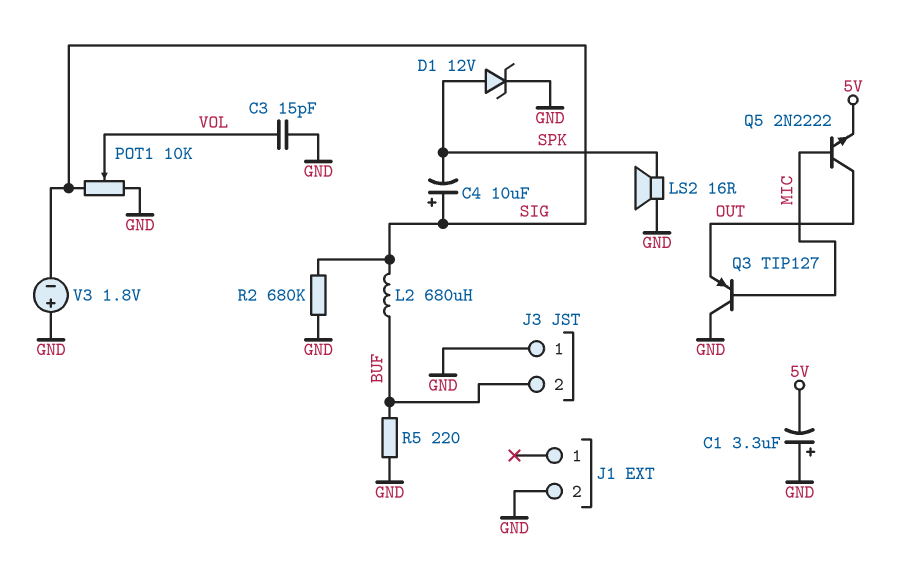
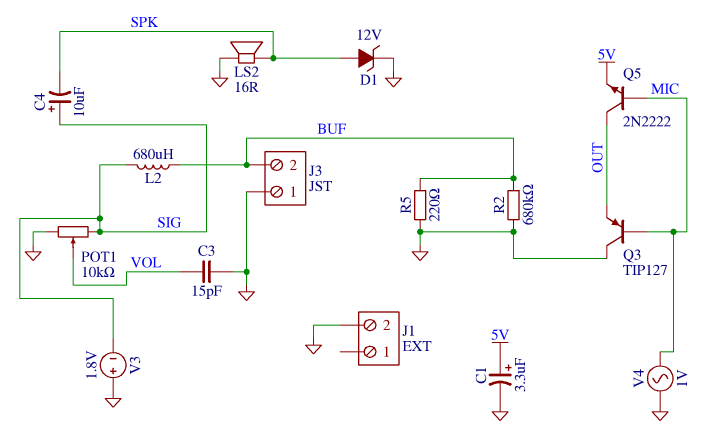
C1: 3.3uF (plus GND, minus 5V) -> 3.3uF (plus 5V, minus GND)
R2: 680k (GND, SIG) -> 680k (BUF, GND)
V4: none -> AC 1V (GND, MIC)

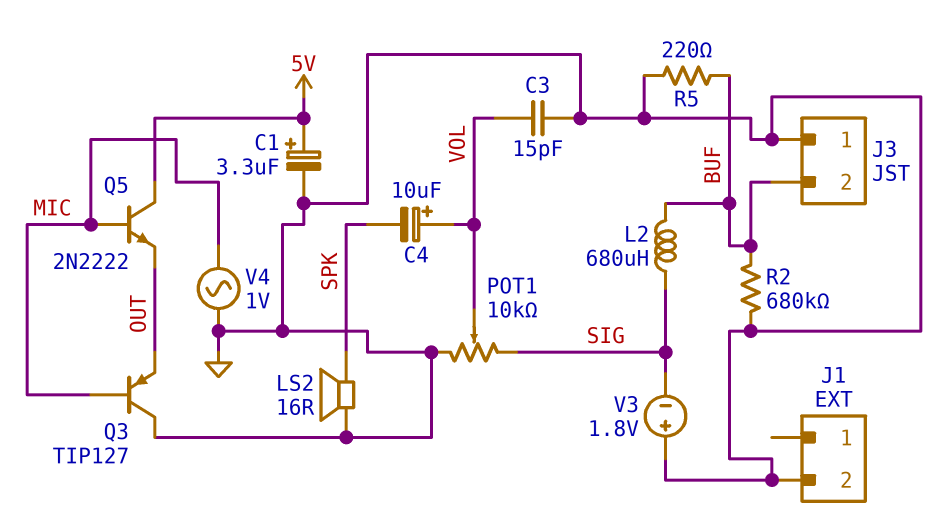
C4: 10uF (plus SIG, minus SPK) -> 10uF (plus VOL, minus SPK)
D1: zener 12V (A SPK, K GND) -> none
Q5: NPN 2N2222 (B MIC, C OUT, E 5V) -> NPN 2N2222 (B MIC, C 5V, E OUT)

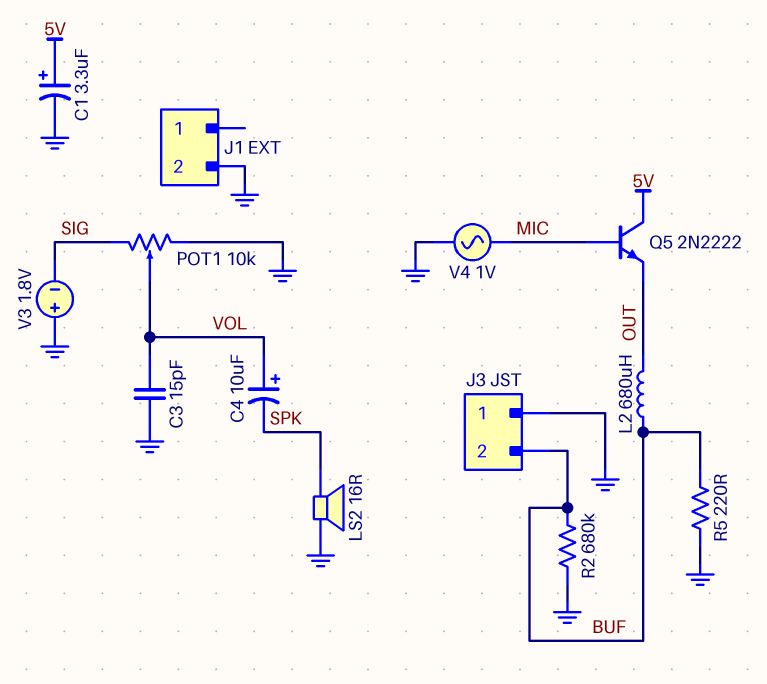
L2: 680uH (BUF, SIG) -> 680uH (BUF, OUT)
Q3: PNP TIP127 (B MIC, C GND, E OUT) -> none

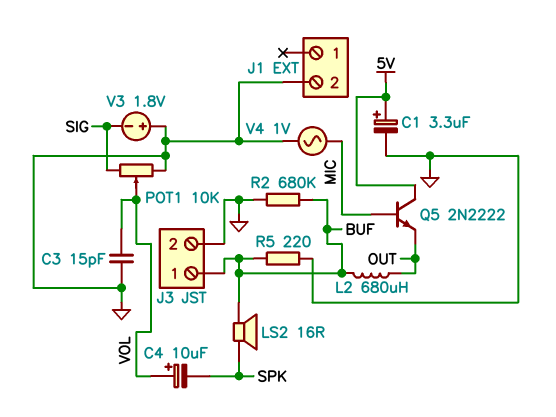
J3 pin 1: GND -> BUF
J3 pin 2: BUF -> GND
LS2: speaker 16R (GND, SPK) -> speaker 16R (BUF, SPK)

